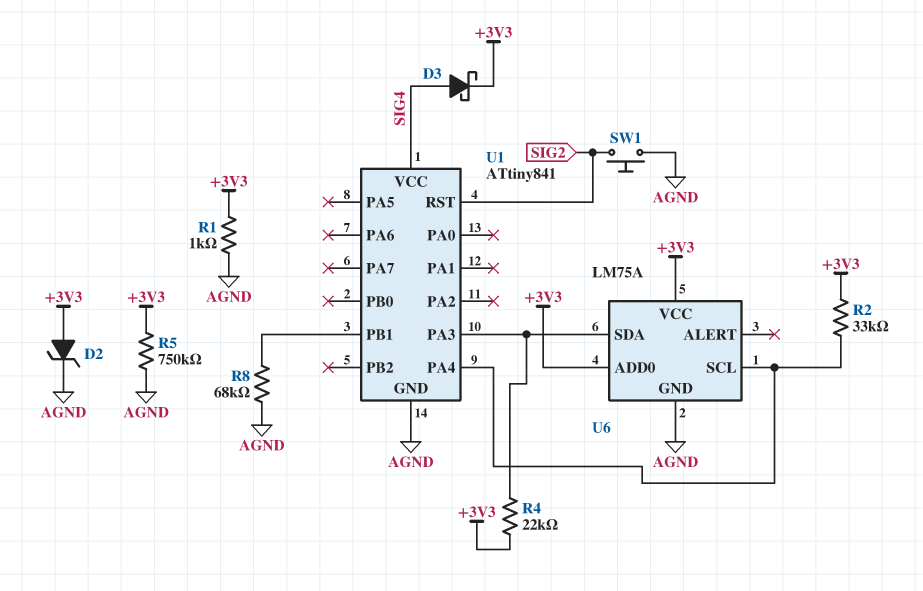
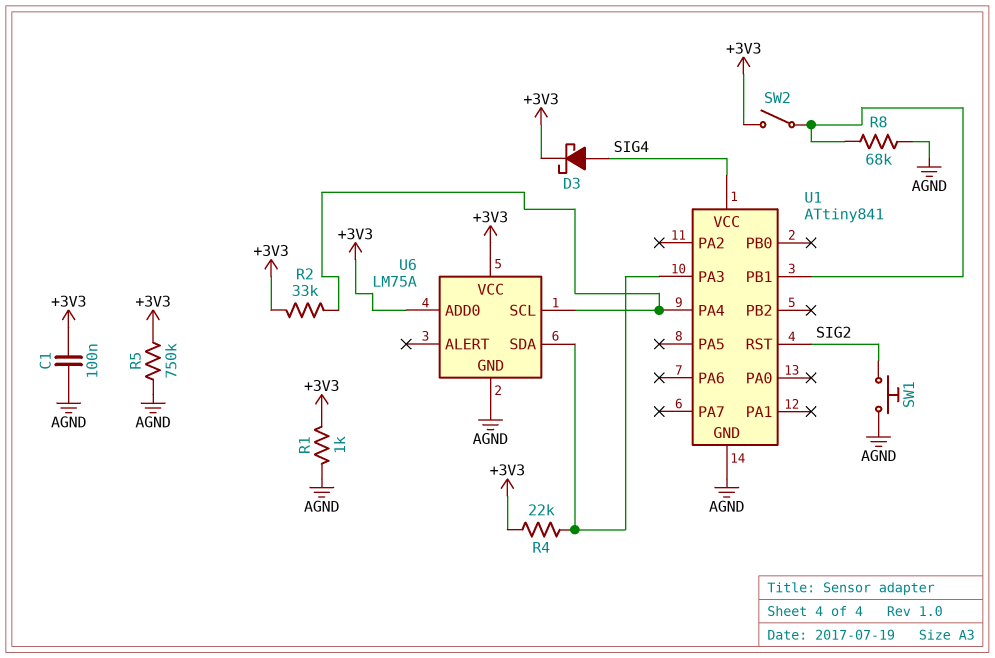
C1: none -> 100nF (+3V3, AGND)
D2: zener (A +3V3, K AGND) -> none
SW2: none -> switch (+3V3, U1/PB1)

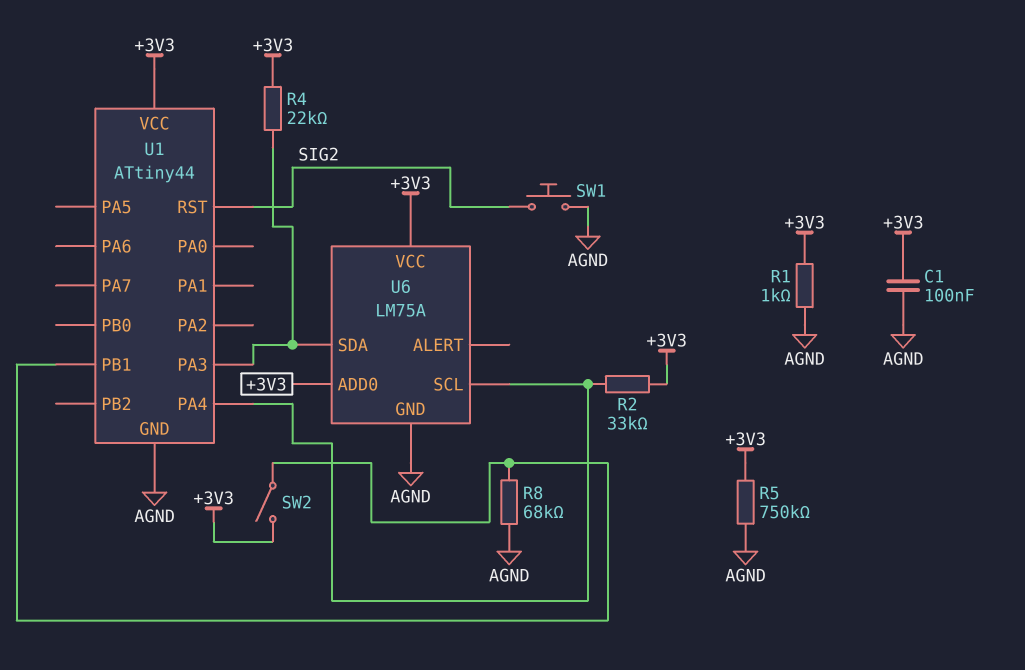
D3: schottky (A SIG4, K +3V3) -> none
U1: ATtiny841 -> ATtiny44
U1 pin VCC: SIG4 -> +3V3

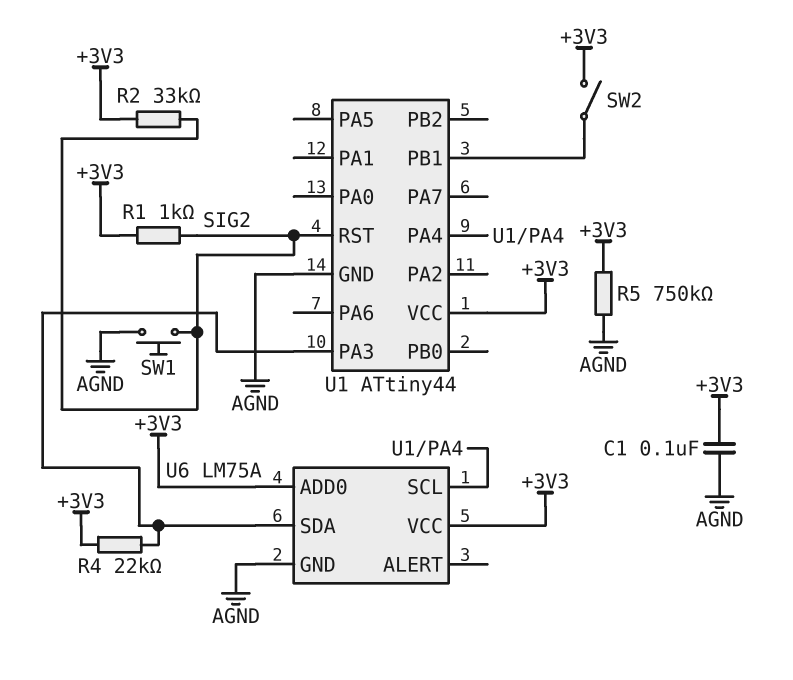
R1: 1k (+3V3, AGND) -> 1k (+3V3, SIG2)
R2: 33k (+3V3, U1/PA4) -> 33k (+3V3, SIG2)
R8: 68k (AGND, U1/PB1) -> none

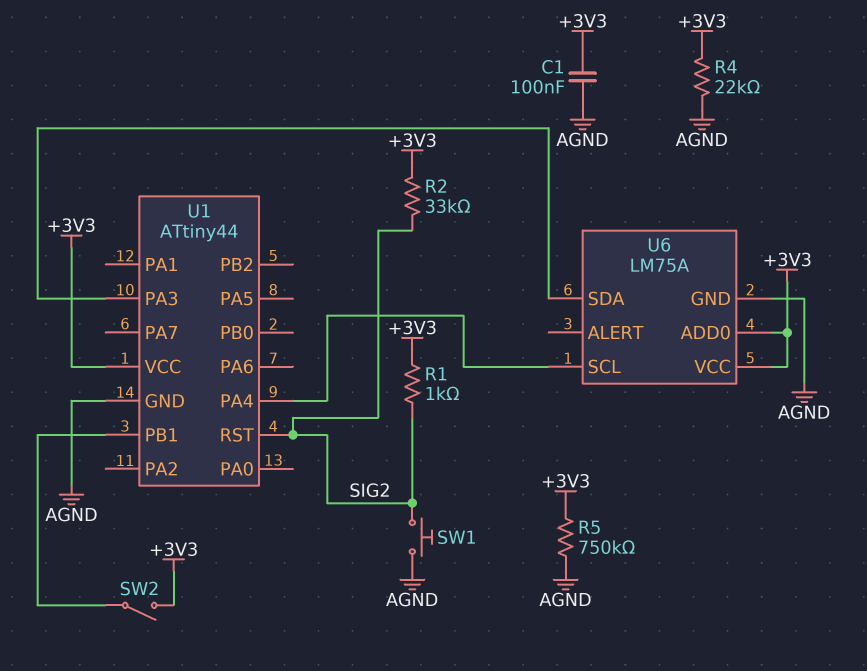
R4: 22k (+3V3, U1/PA3) -> 22k (+3V3, AGND)

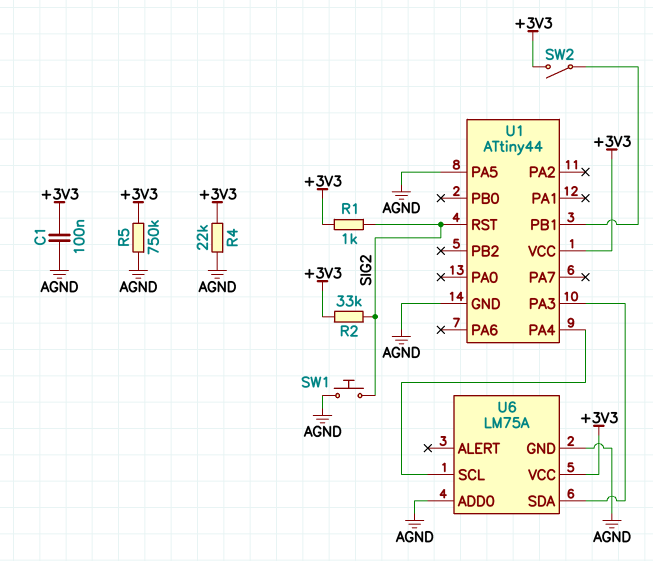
U1 pin PA5: none -> AGND
U6 pin ADD0: +3V3 -> AGND

